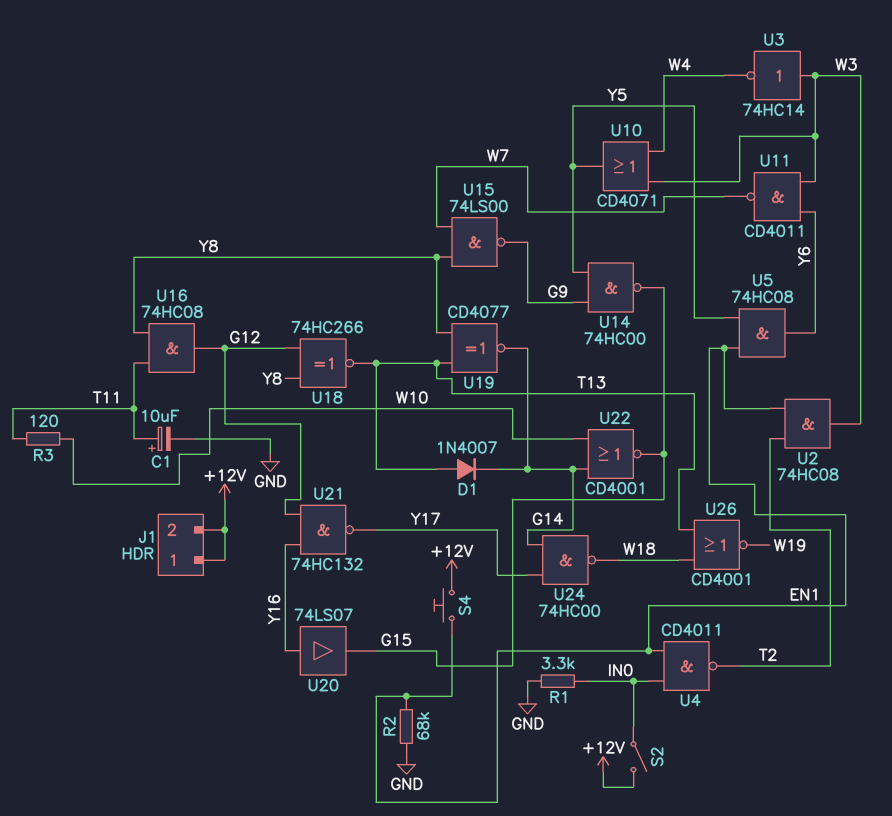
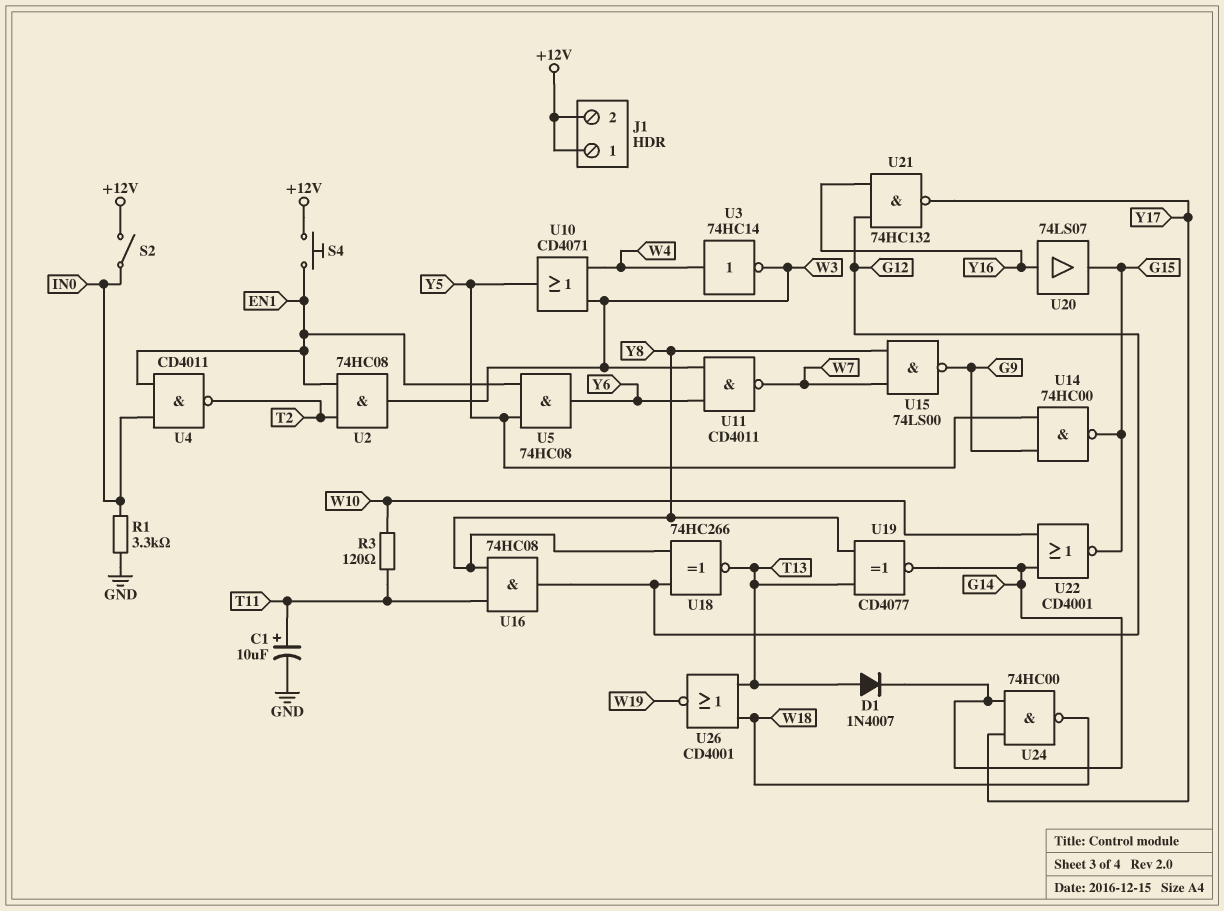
R2: 68k (EN1, GND) -> none
U3: NOT 74HC14 (in W3, out W4) -> NOT 74HC14 (in W4, out W3)

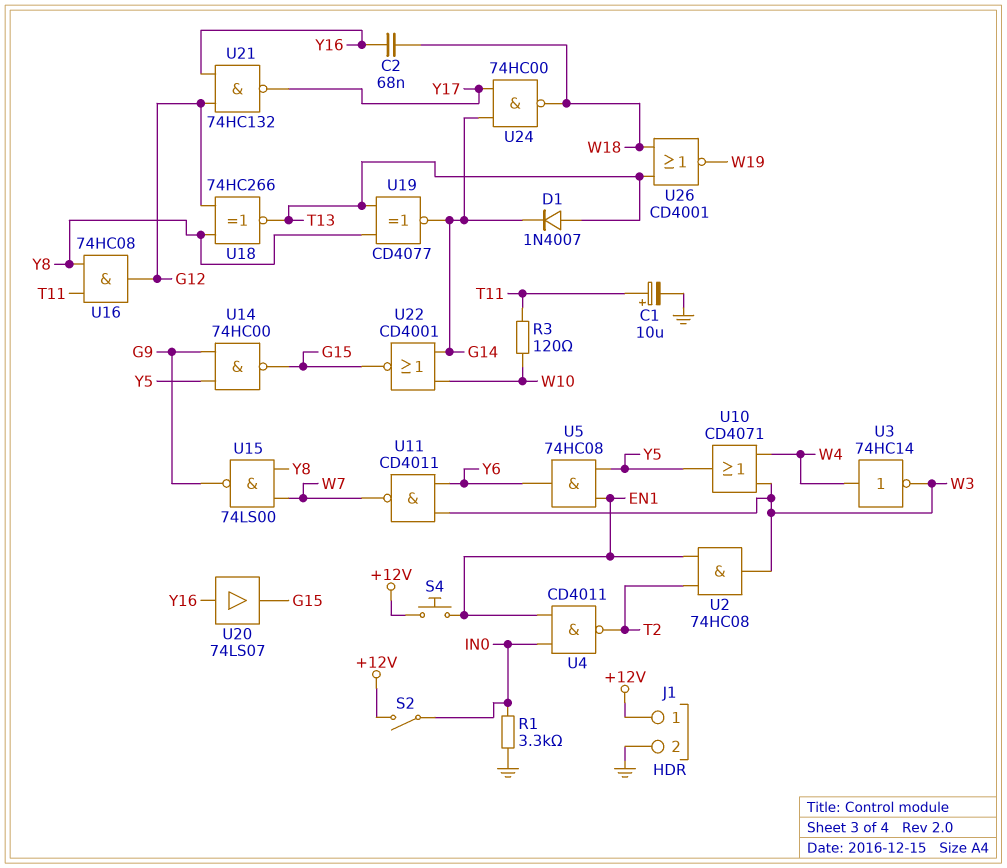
C2: none -> 68nF (W18, Y16)
J1 pin 2: +12V -> GND

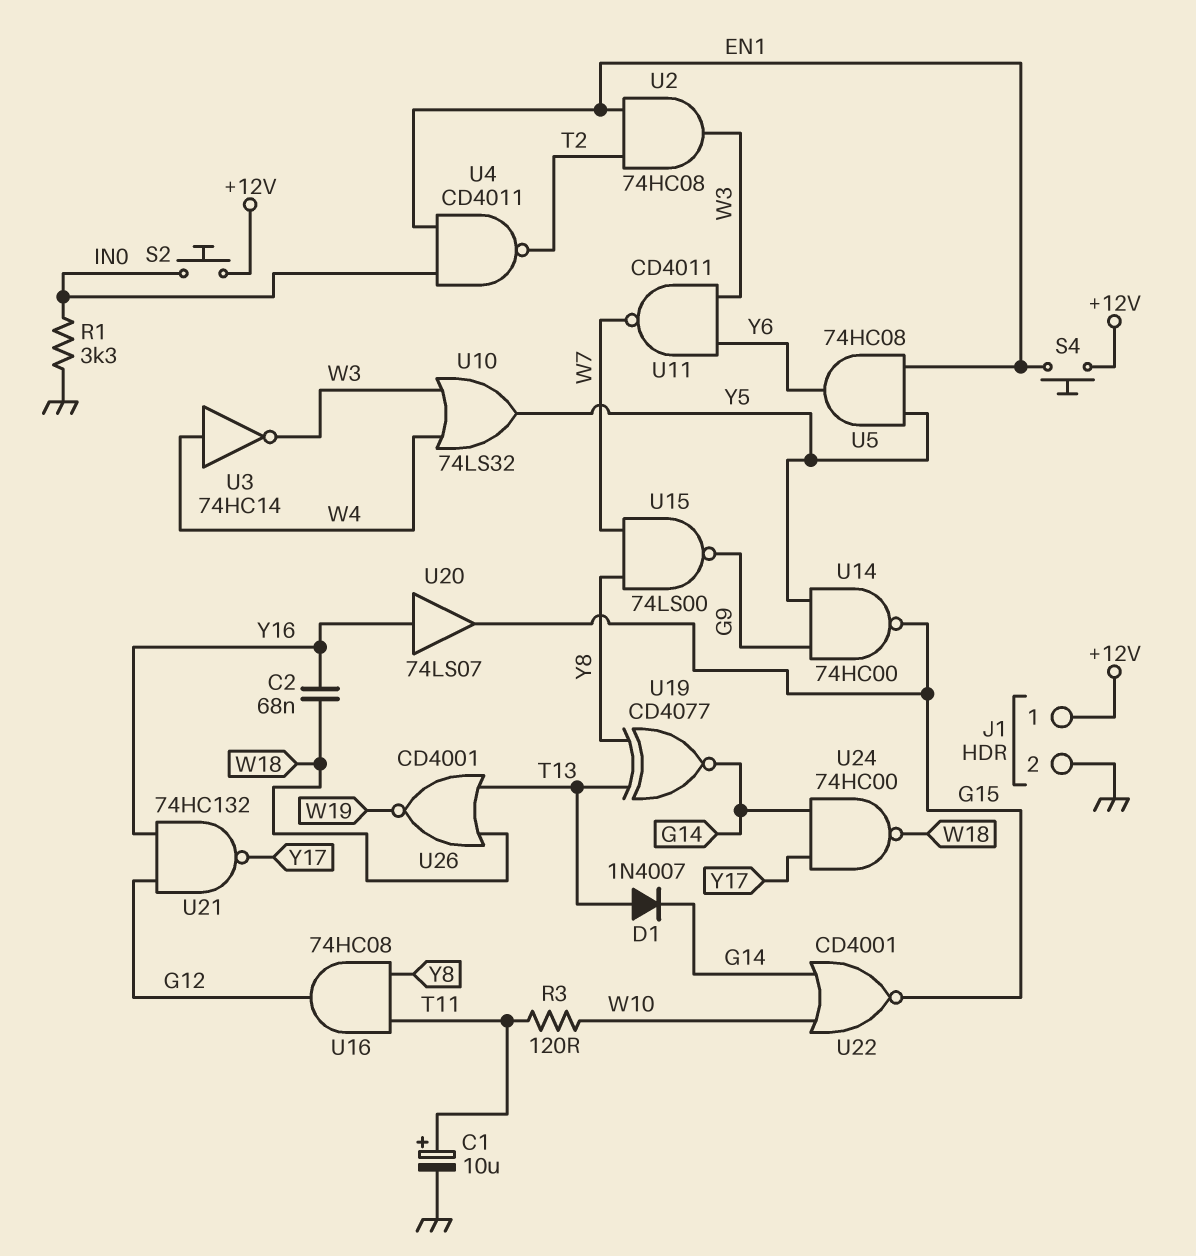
S2: switch (+12V, IN0) -> button (+12V, IN0)
U10: OR CD4071 (in W3, in W4, out Y5) -> OR 74LS32 (in W3, in W4, out Y5)
U18: XNOR 74HC266 (in G12, in Y8, out T13) -> none

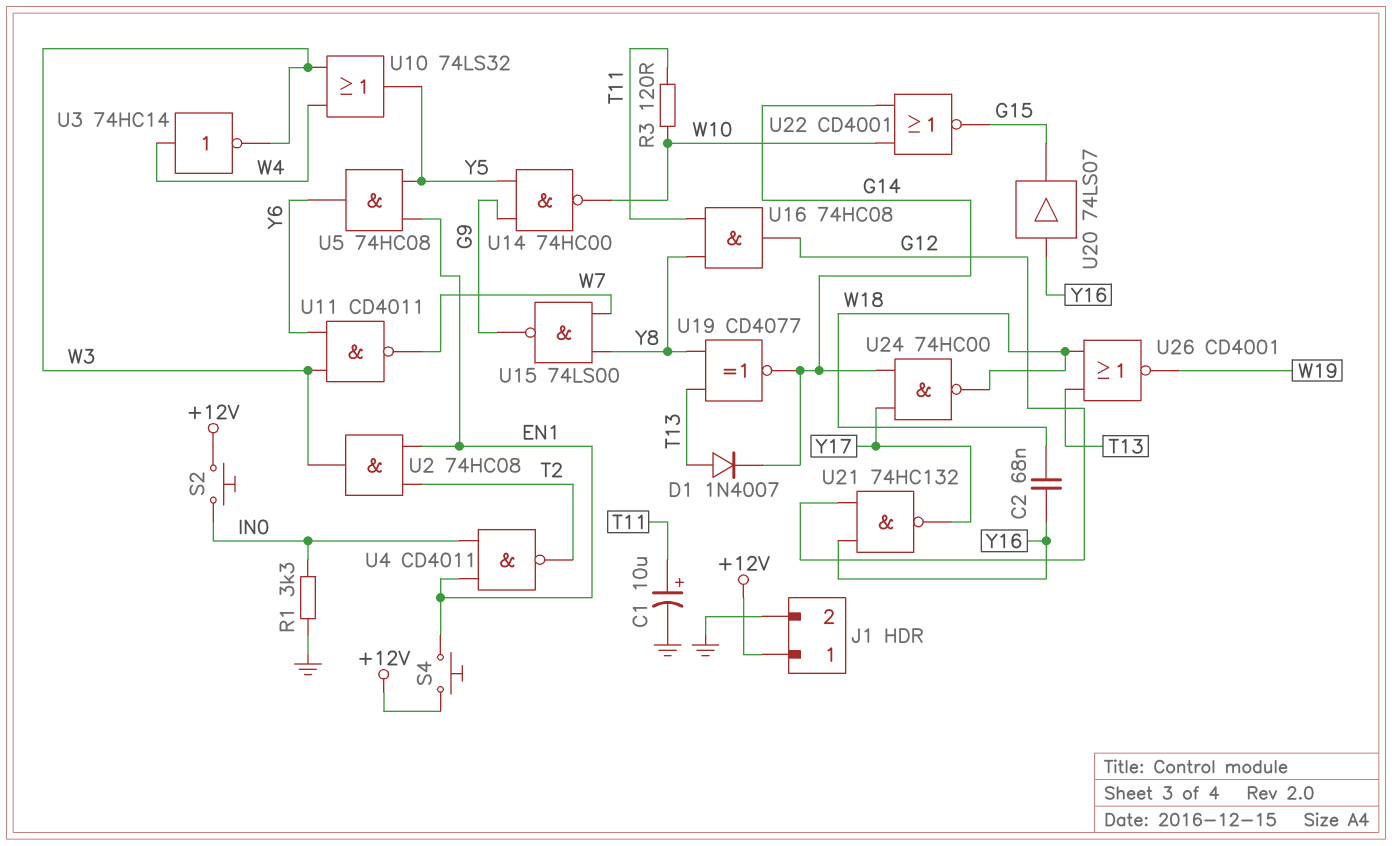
U14: NAND 74HC00 (in G9, in Y5, out G15) -> NAND 74HC00 (in G9, in Y5, out W10)

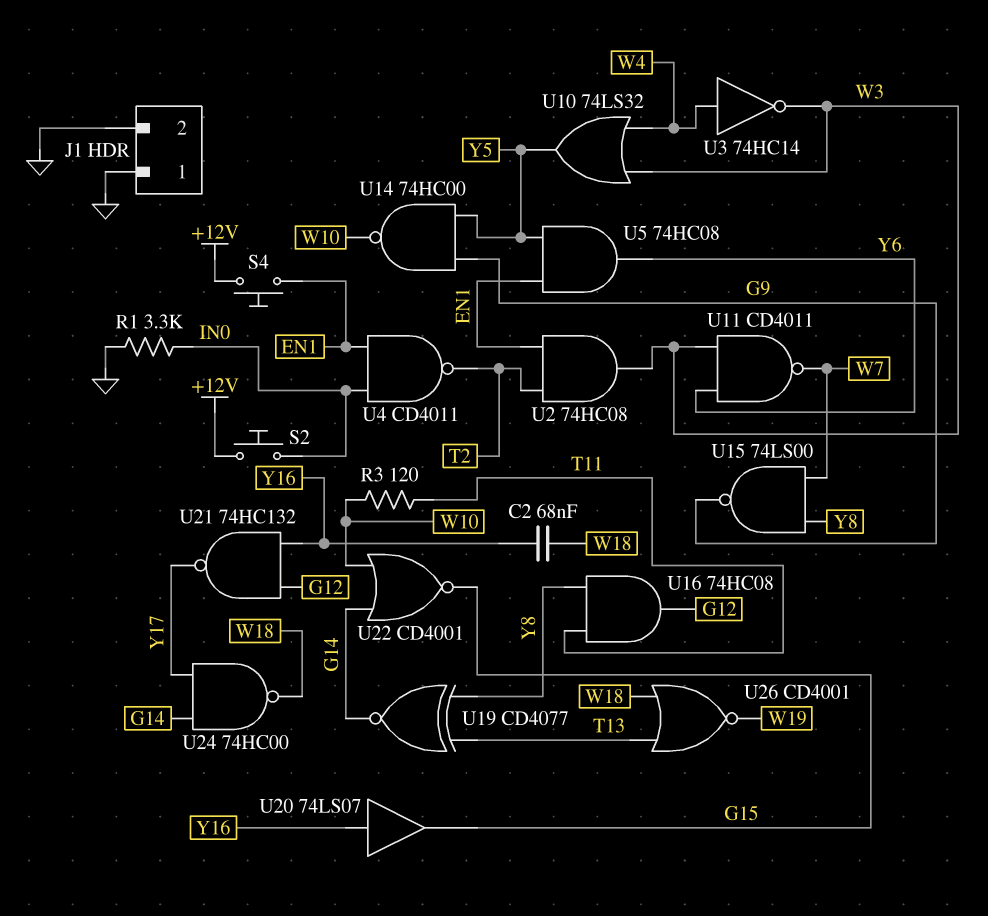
C1: 10uF (plus T11, minus GND) -> none
D1: diode 1N4007 (A T13, K G14) -> none
J1 pin 1: +12V -> GND

